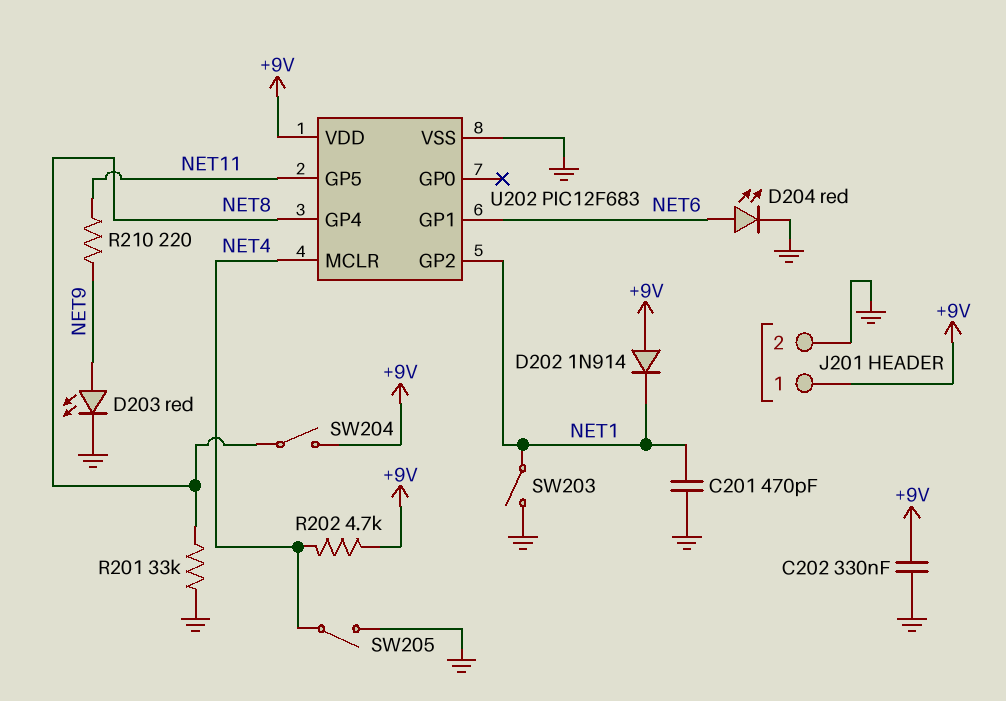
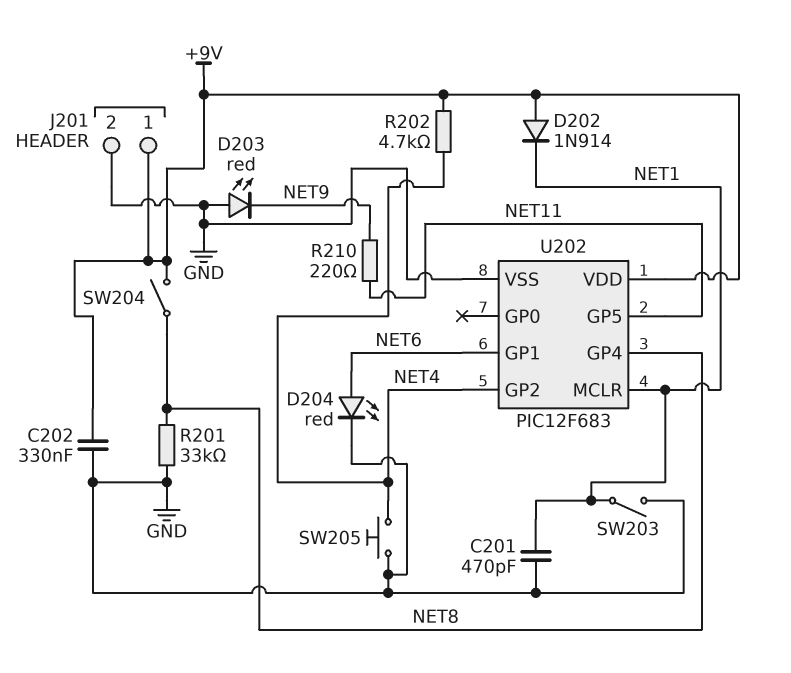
D203: LED red (A NET9, K GND) -> LED red (A GND, K NET9)
SW205: switch (GND, NET4) -> button (GND, NET4)
U202 pin GP2: NET1 -> NET4
U202 pin MCLR: NET4 -> NET1

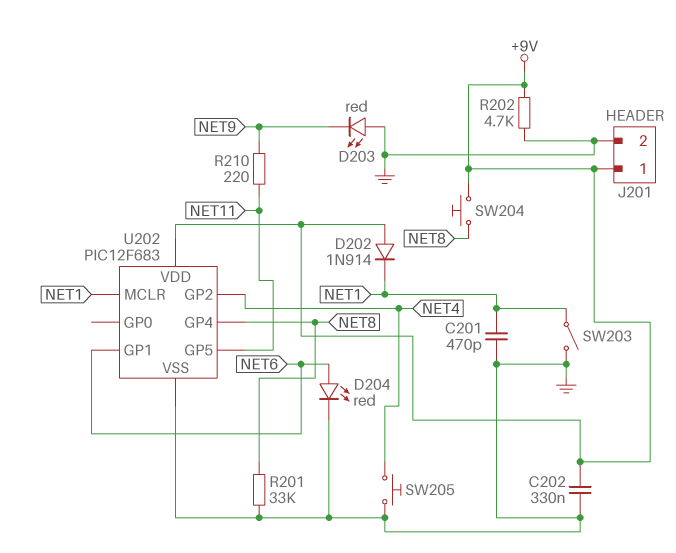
R202: 4.7k (+9V, NET4) -> 4.7k (+9V, GND)
SW204: switch (+9V, NET8) -> button (+9V, NET8)

